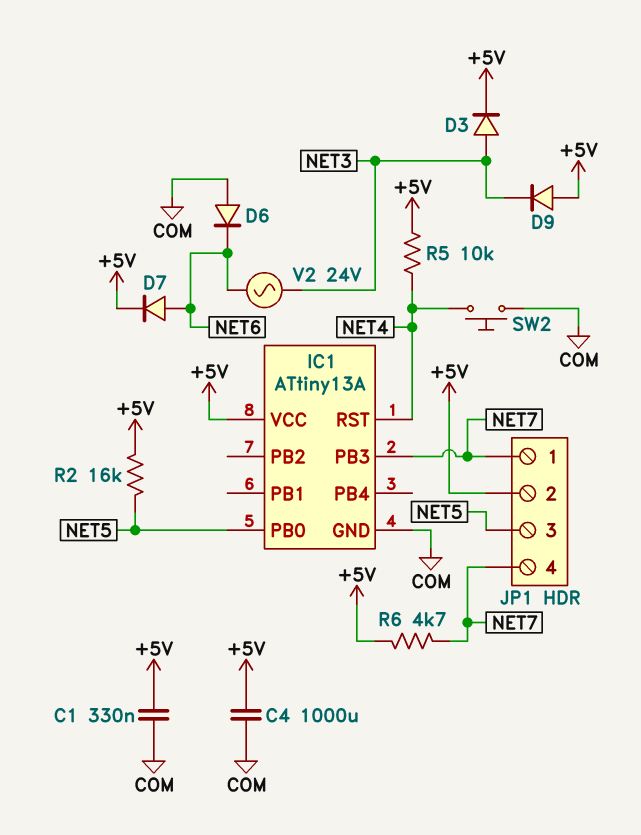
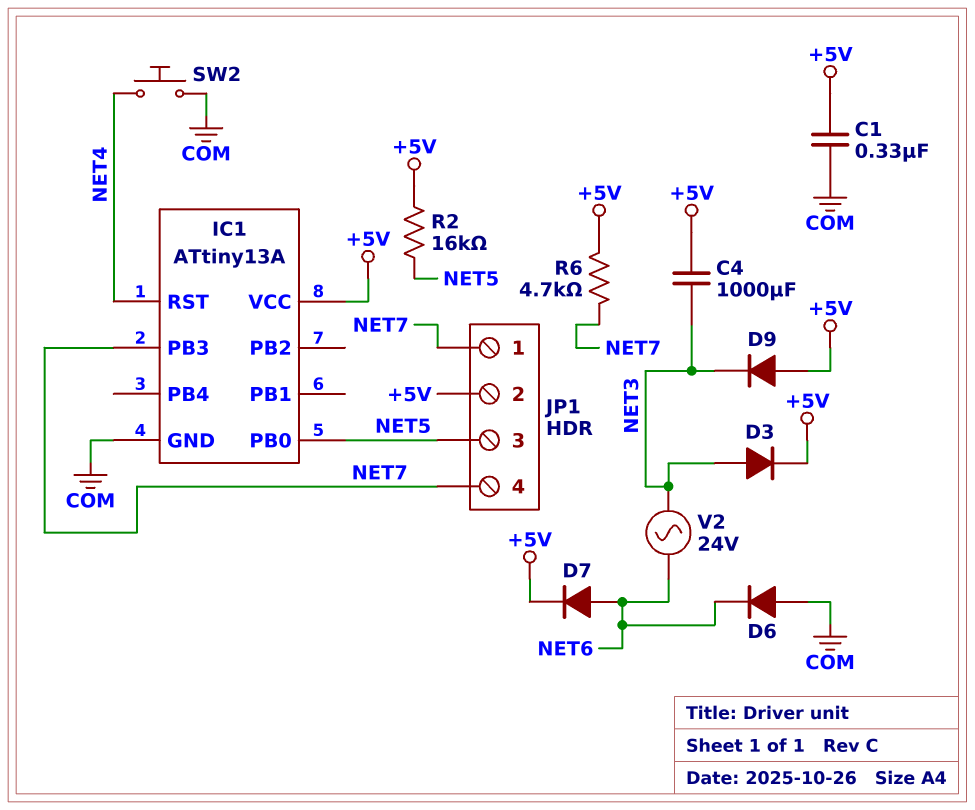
C4: 1000uF (+5V, COM) -> 1000uF (+5V, NET3)
R5: 10k (+5V, NET4) -> none

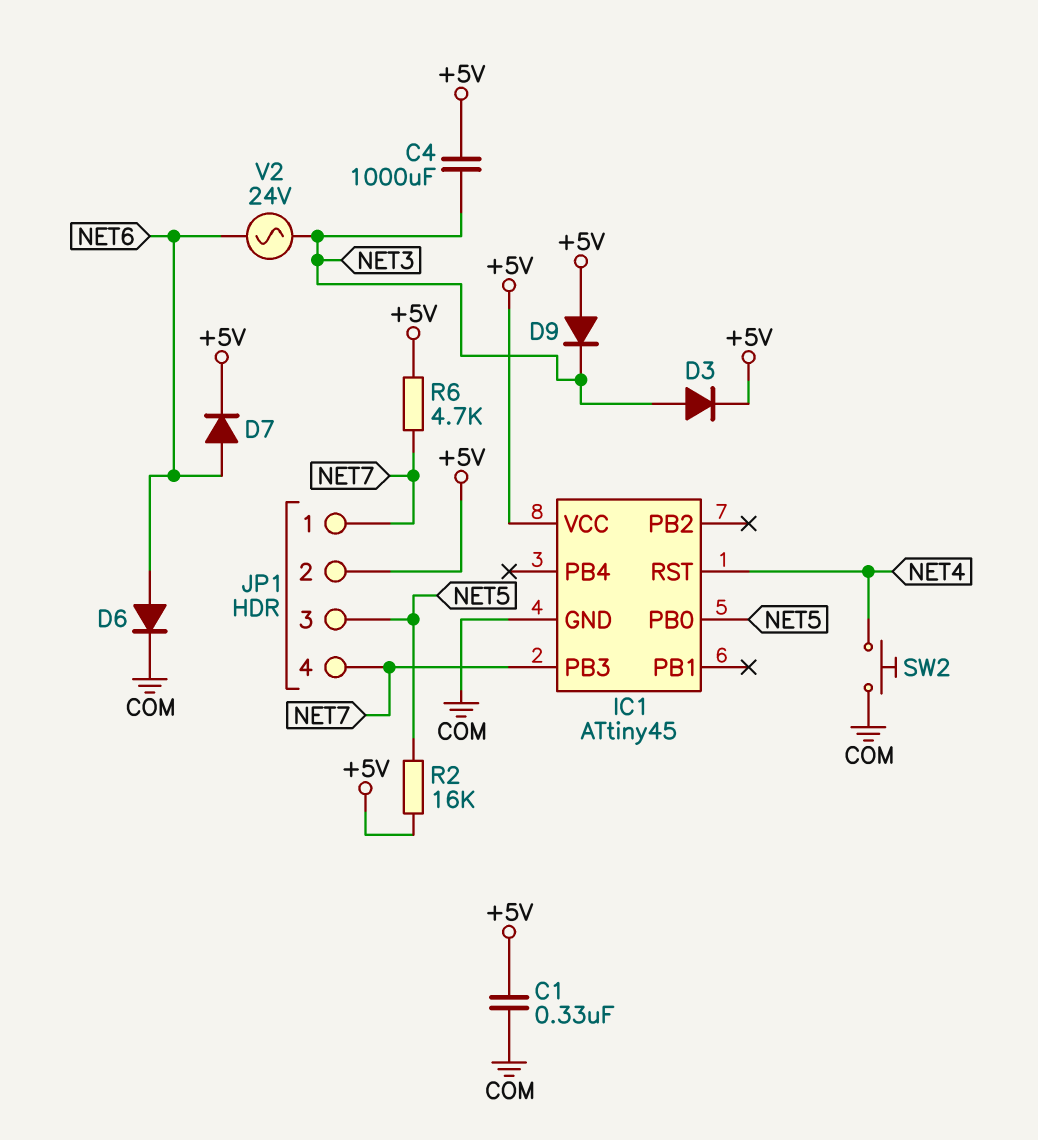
D6: diode (A COM, K NET6) -> diode (A NET6, K COM)
IC1: ATtiny13A -> ATtiny45

